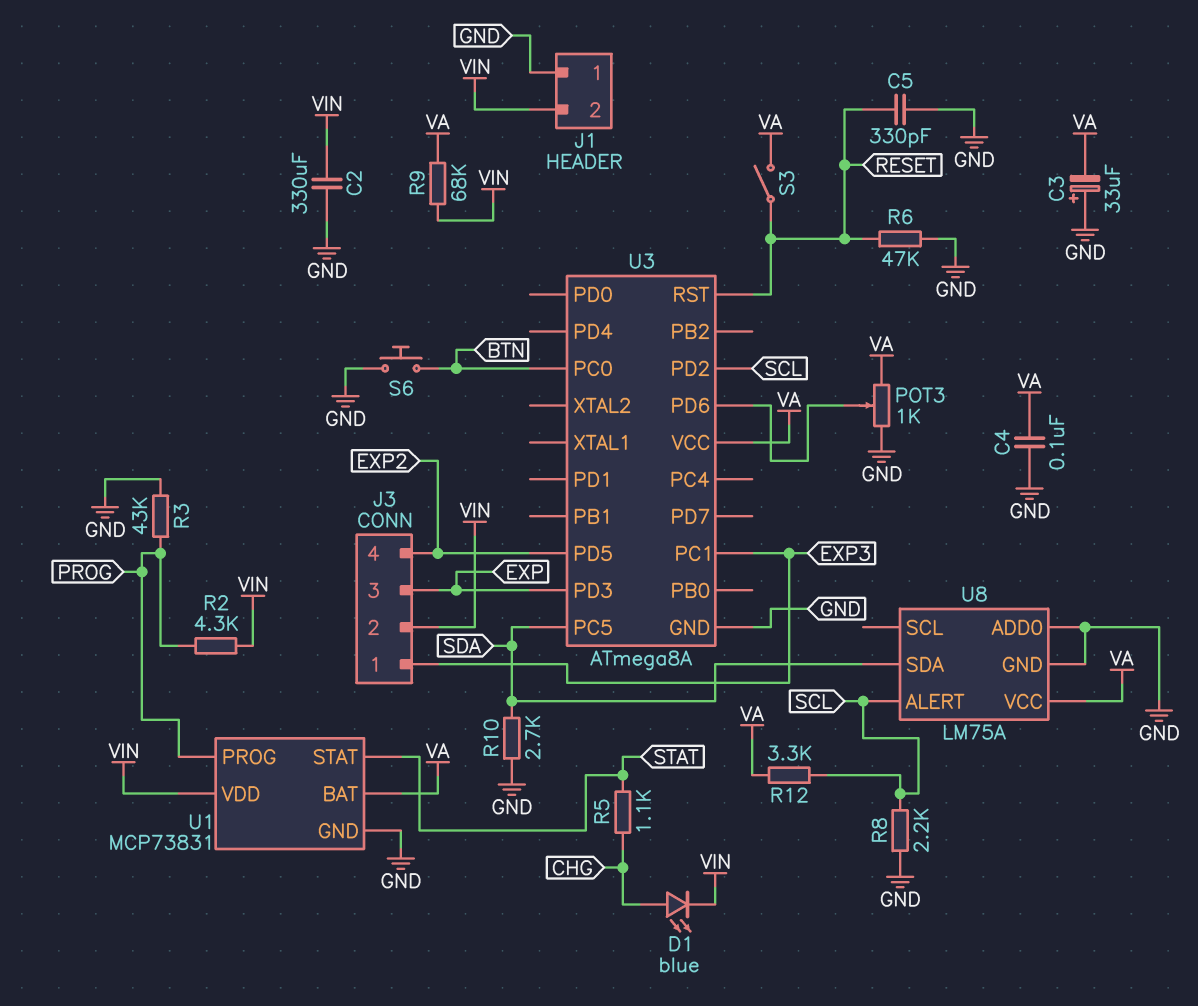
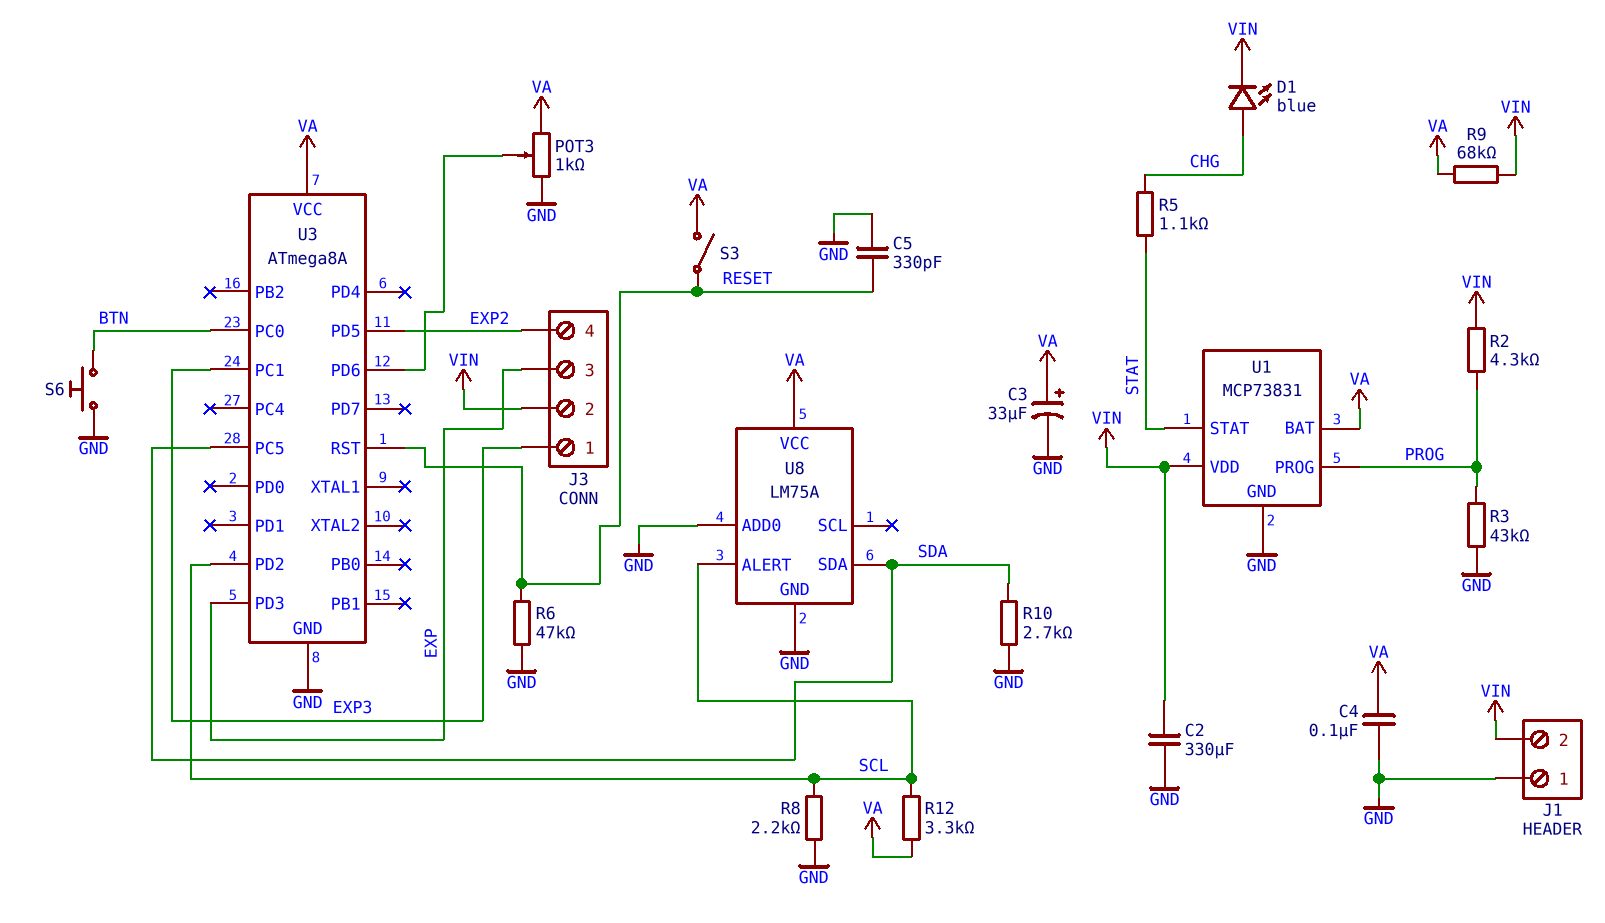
C3: 33uF (plus GND, minus VA) -> 33uF (plus VA, minus GND)

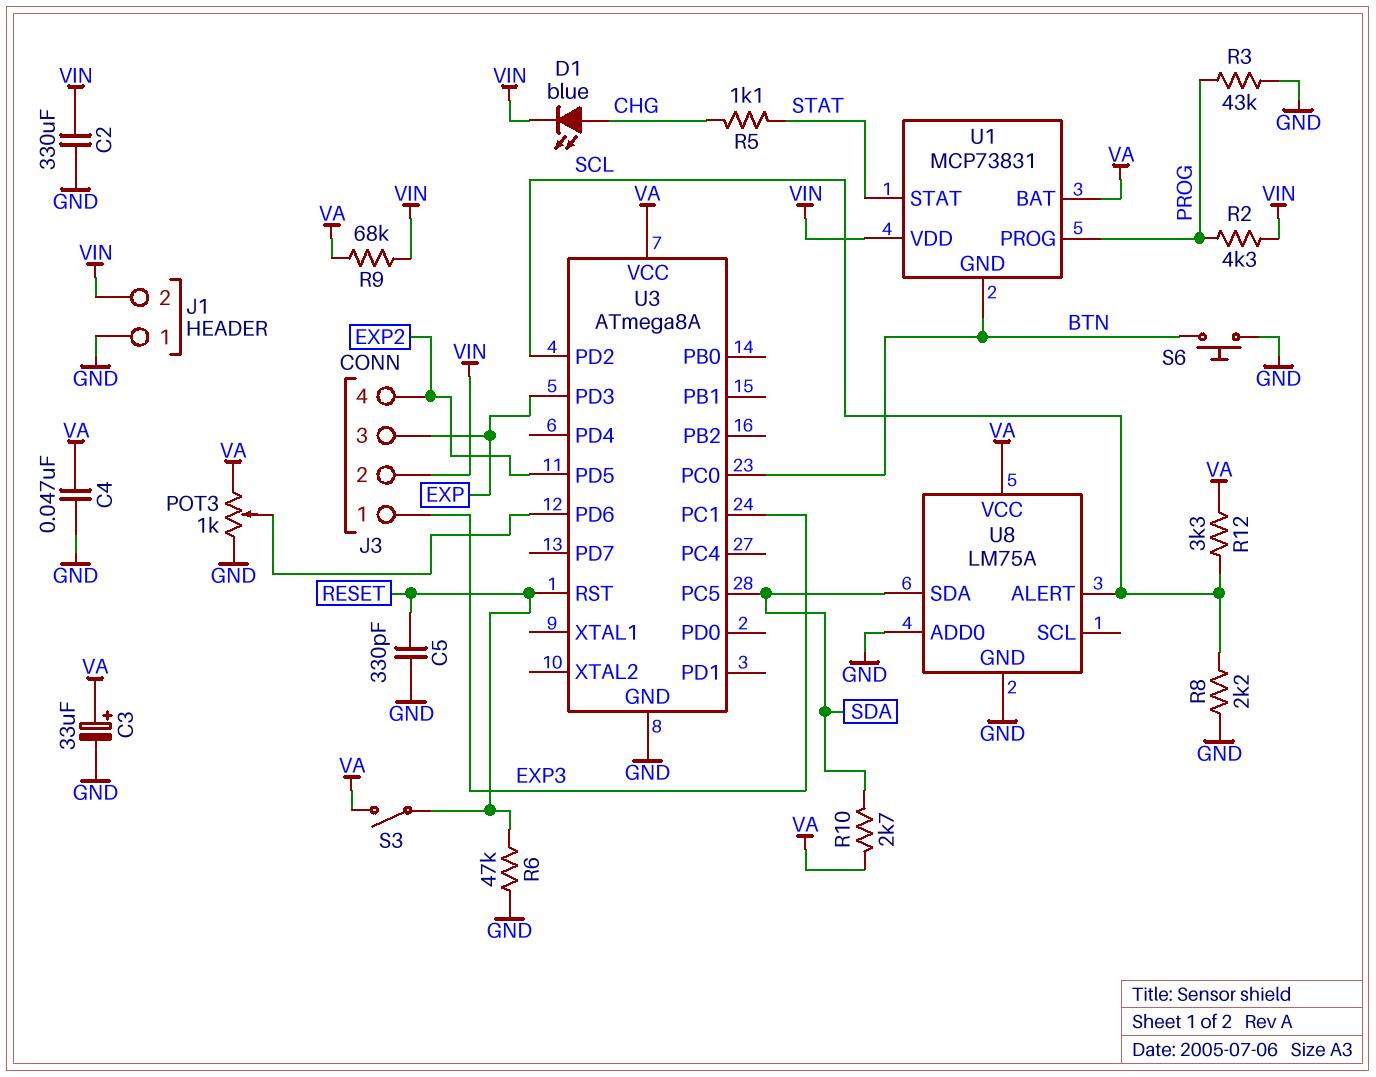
C4: 100nF (GND, VA) -> 47nF (GND, VA)
R10: 2.7k (GND, SDA) -> 2.7k (SDA, VA)
U1 pin GND: GND -> BTN

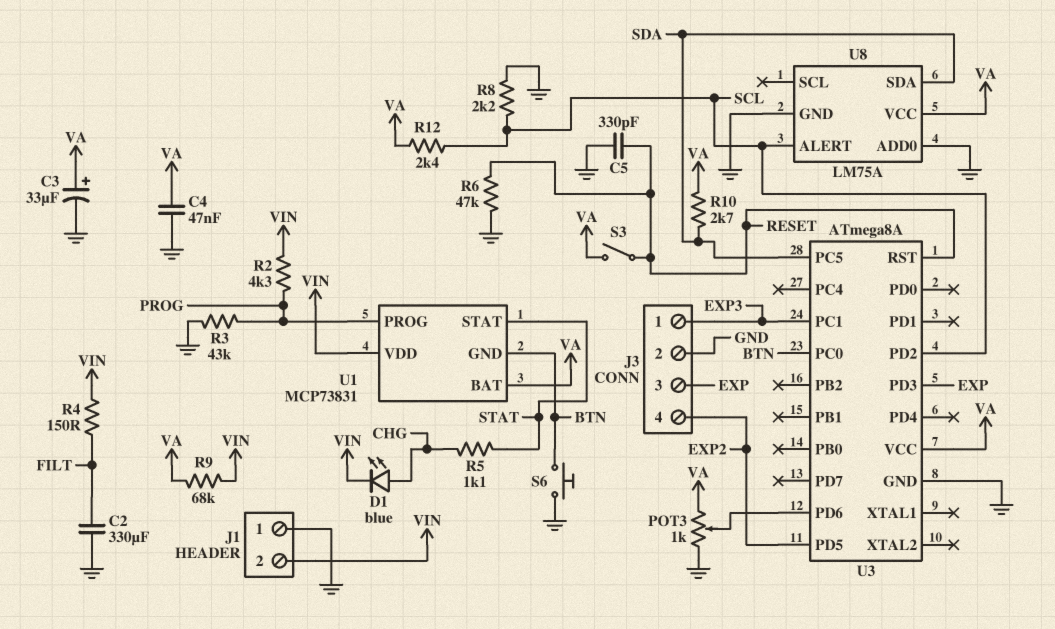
C2: 330uF (GND, VIN) -> 330uF (FILT, GND)
J3 pin 2: VIN -> GND
R4: none -> 150 (FILT, VIN)
R12: 3.3k (SCL, VA) -> 2.4k (SCL, VA)

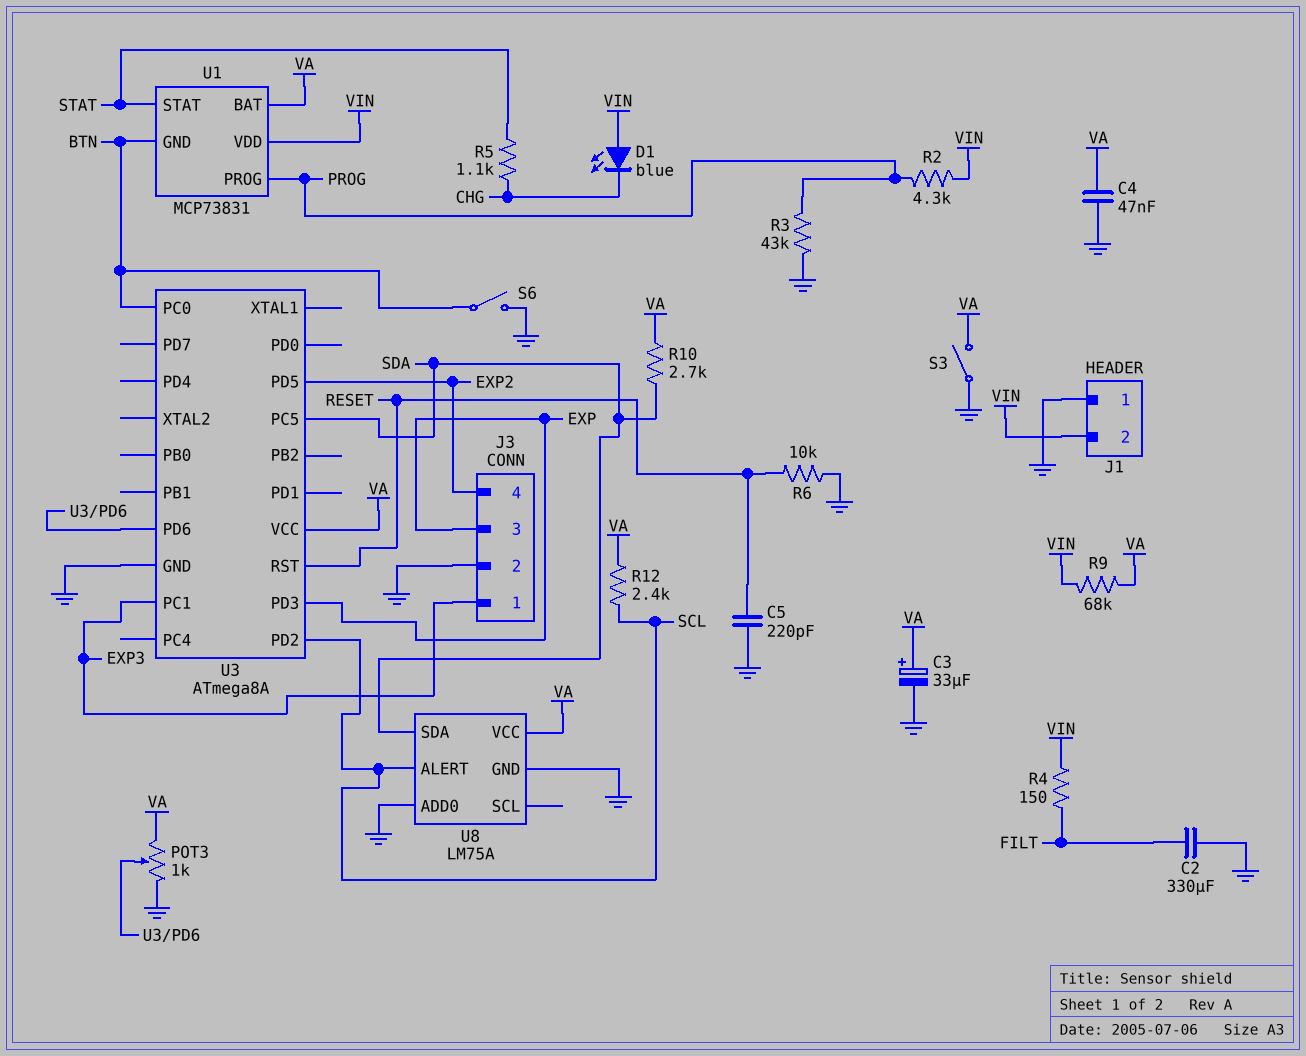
C5: 330pF (GND, RESET) -> 220pF (GND, RESET)
D1: LED blue (A CHG, K VIN) -> LED blue (A VIN, K CHG)
R6: 47k (GND, RESET) -> 10k (GND, RESET)
R8: 2.2k (GND, SCL) -> none
S3: switch (RESET, VA) -> switch (GND, VA)
S6: button (BTN, GND) -> switch (BTN, GND)

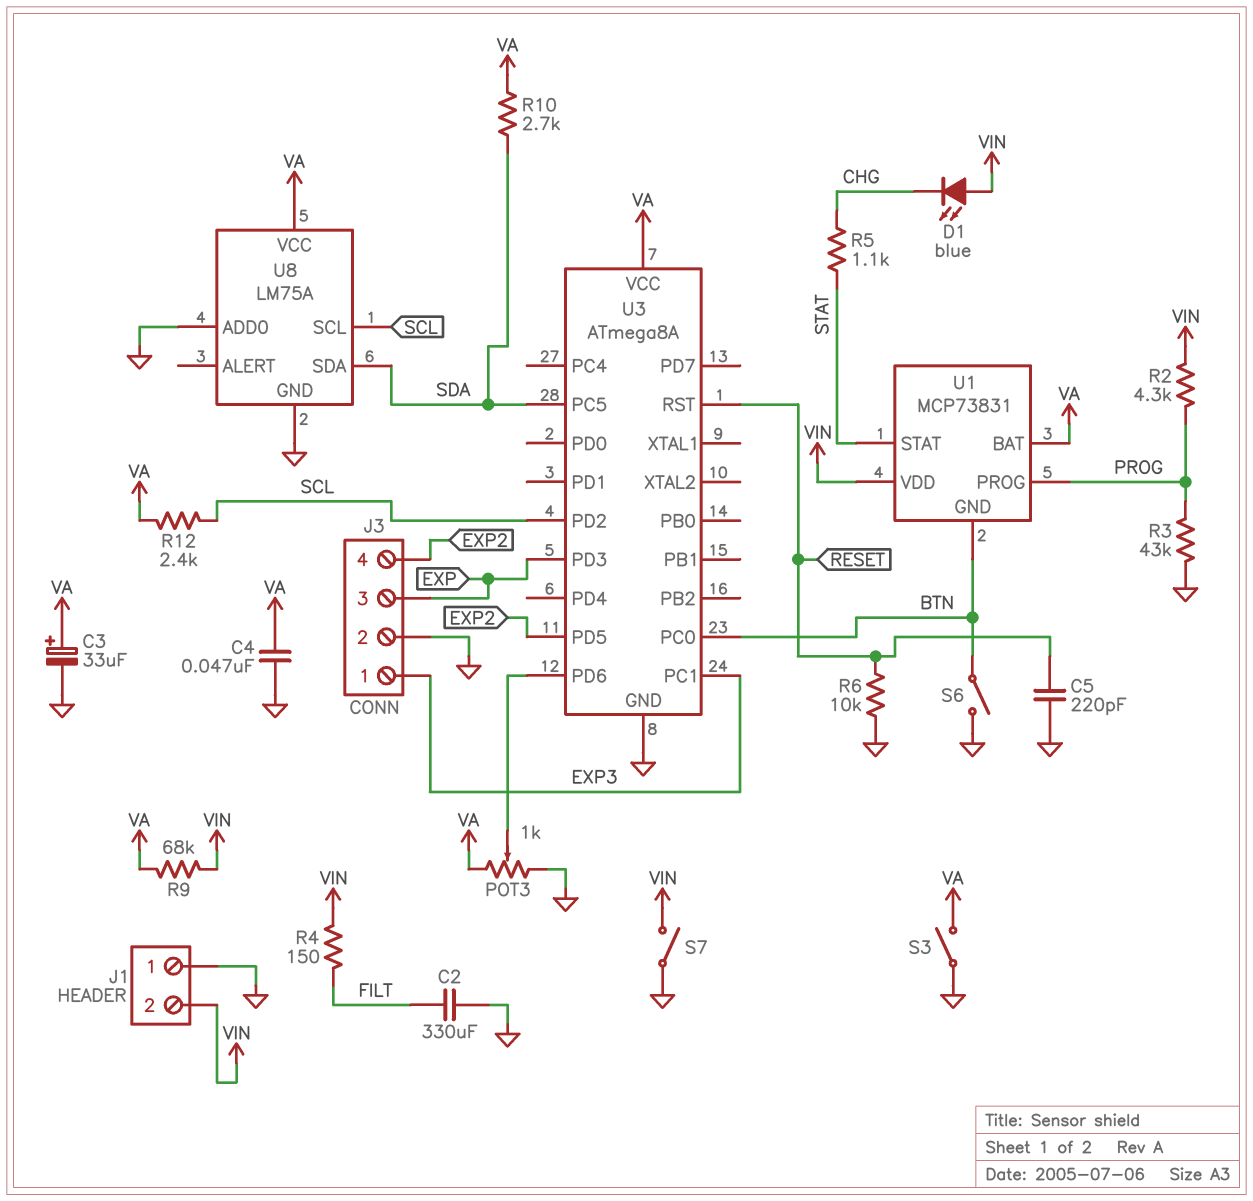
S7: none -> switch (GND, VIN)
U8 pin ALERT: SCL -> none
U8 pin SCL: none -> SCL

